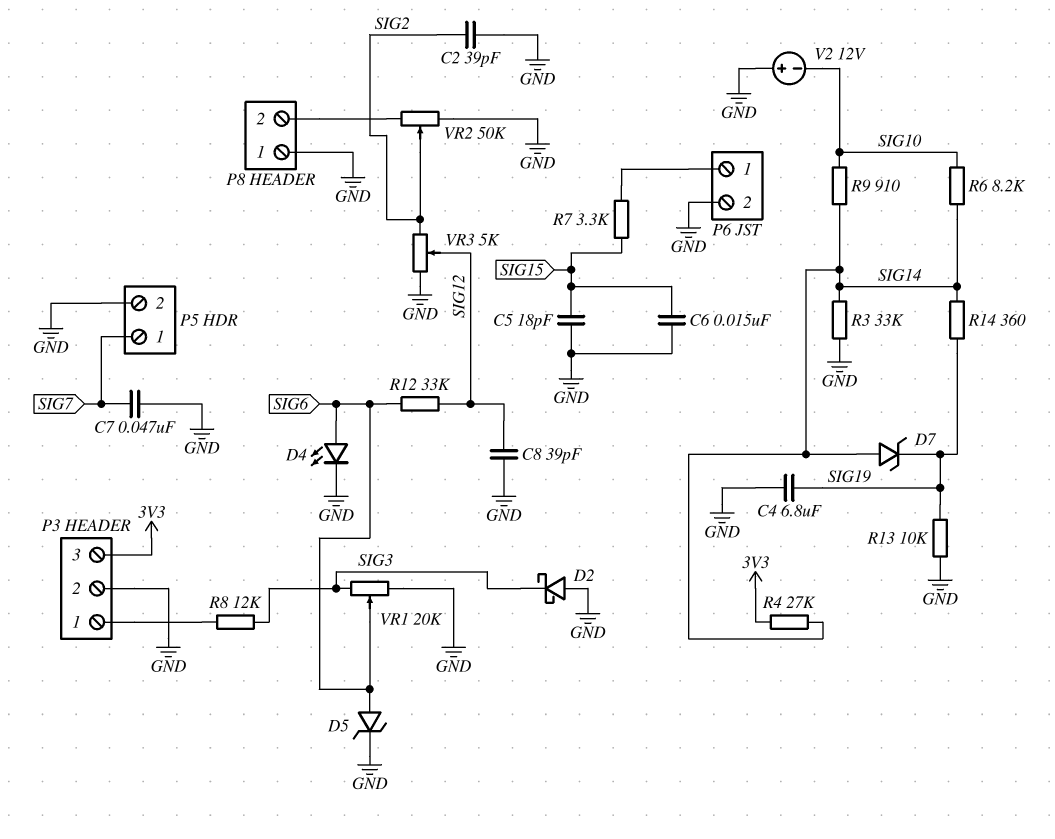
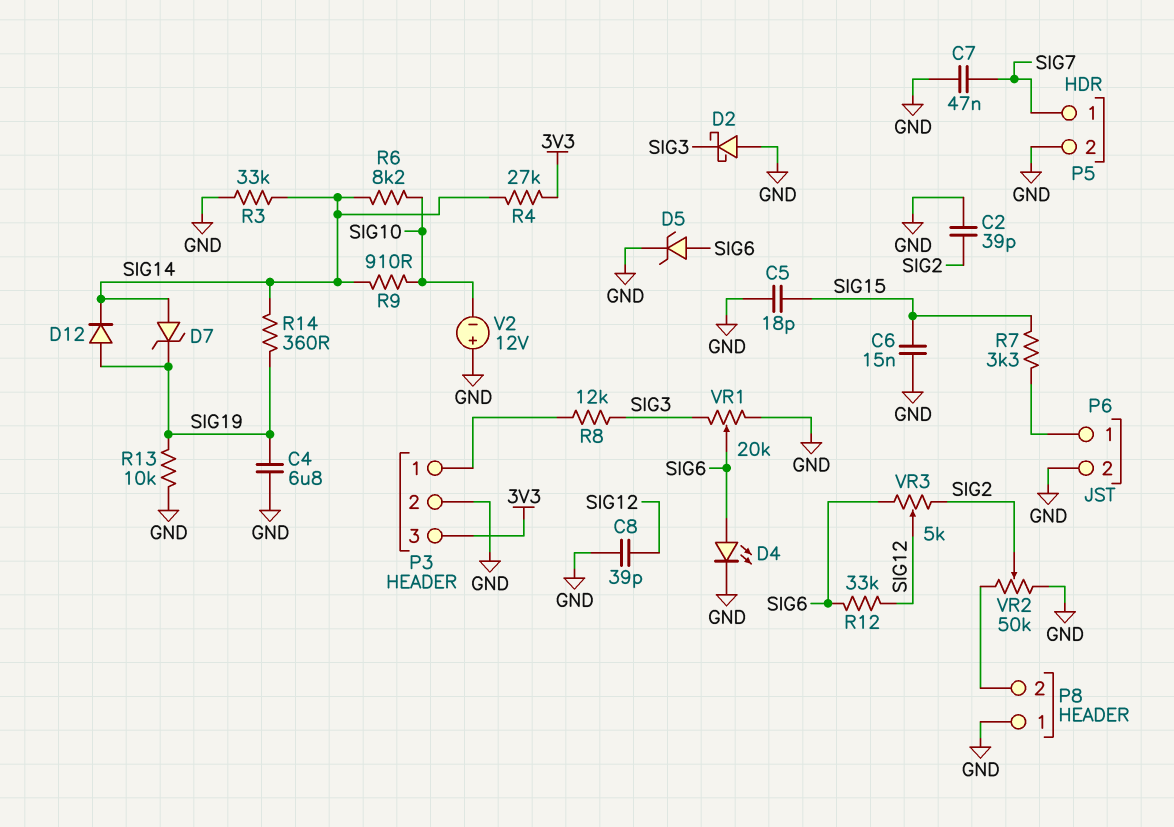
D12: none -> diode (A SIG19, K SIG14)
VR3: 5k (GND, SIG2, wiper SIG12) -> 5k (SIG2, SIG6, wiper SIG12)

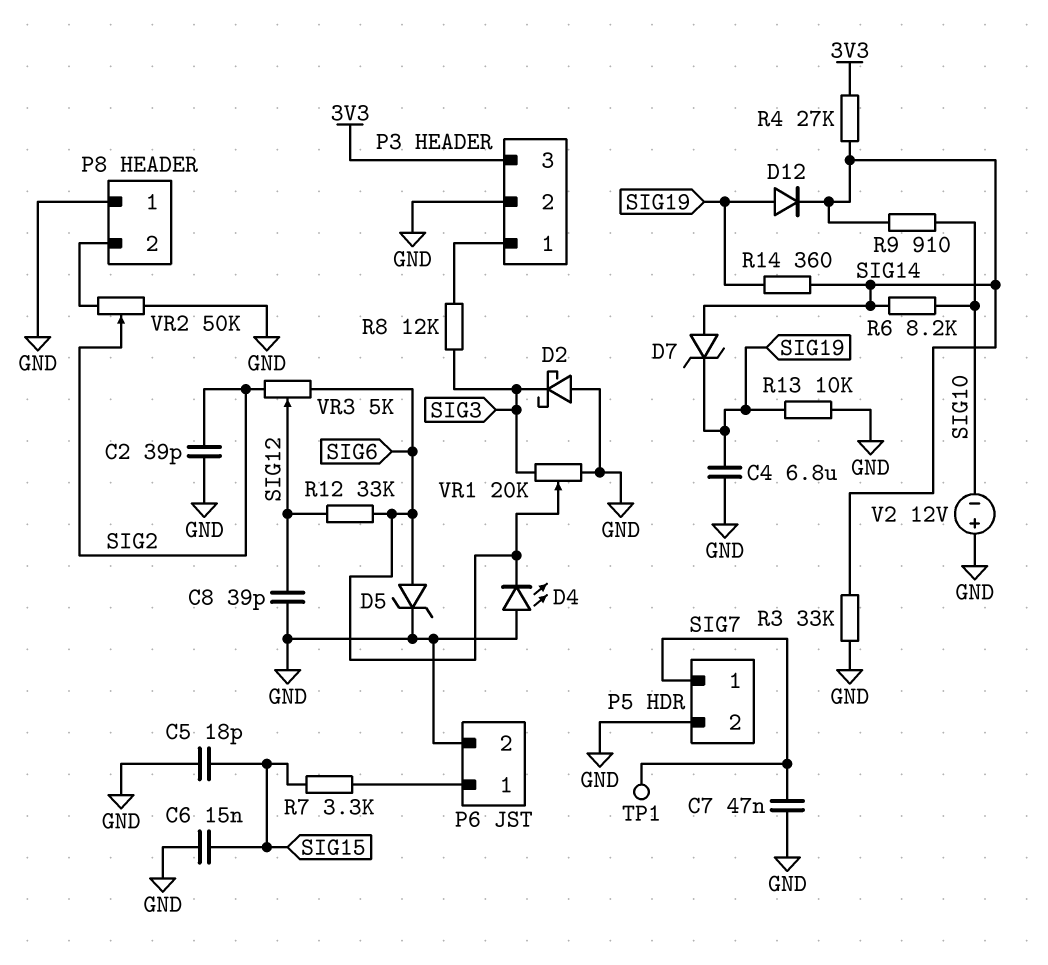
D4: LED (A SIG6, K GND) -> LED (A GND, K SIG6)
TP1: none -> test point (SIG7)

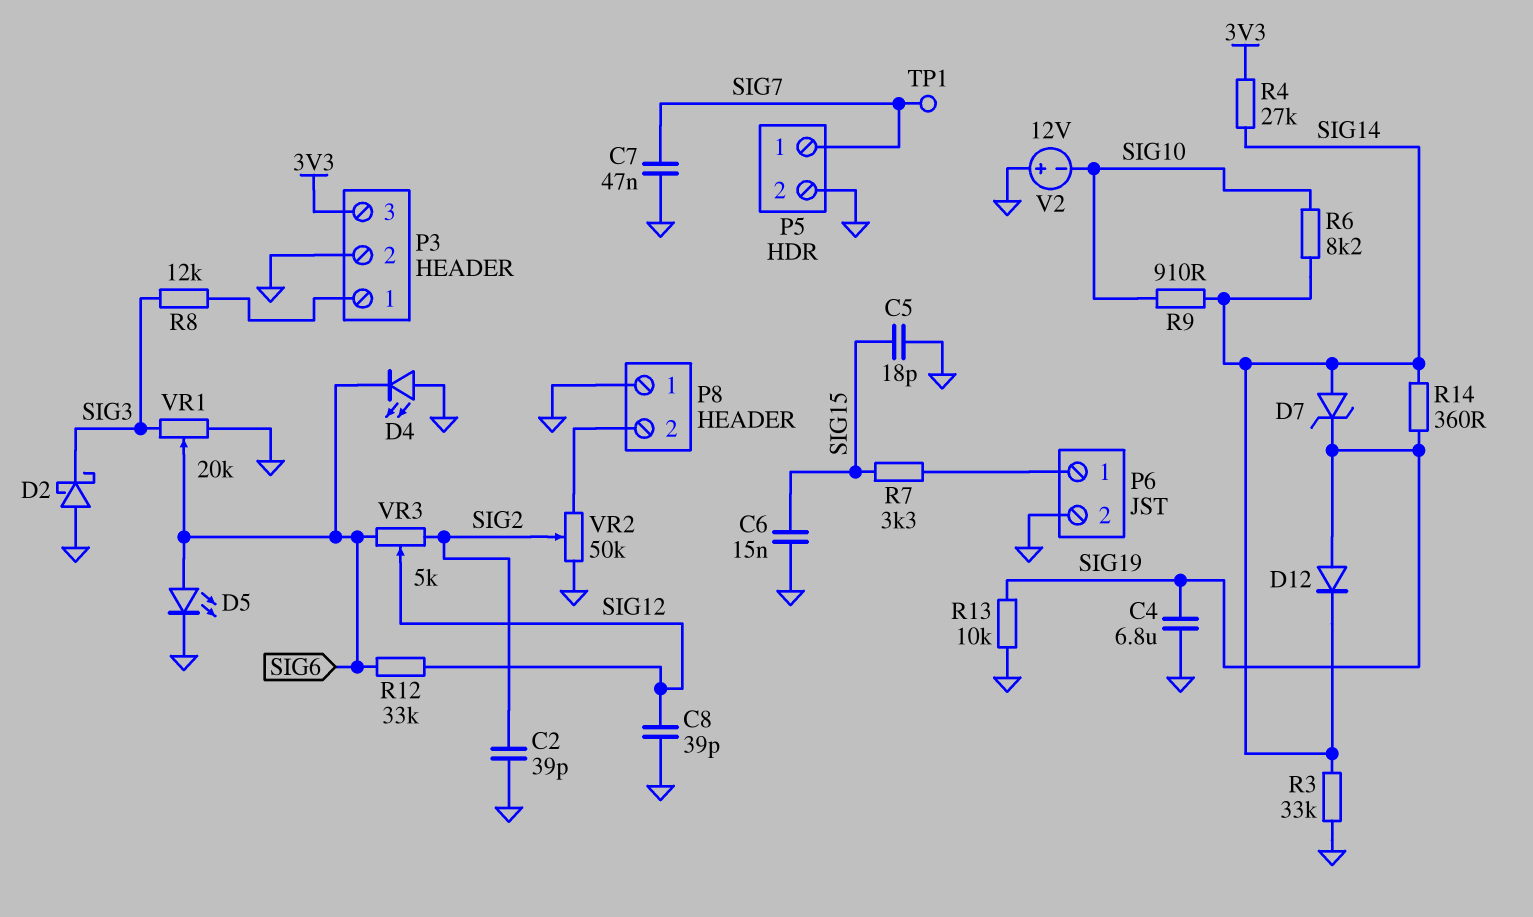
D5: zener (A SIG6, K GND) -> LED (A SIG6, K GND)

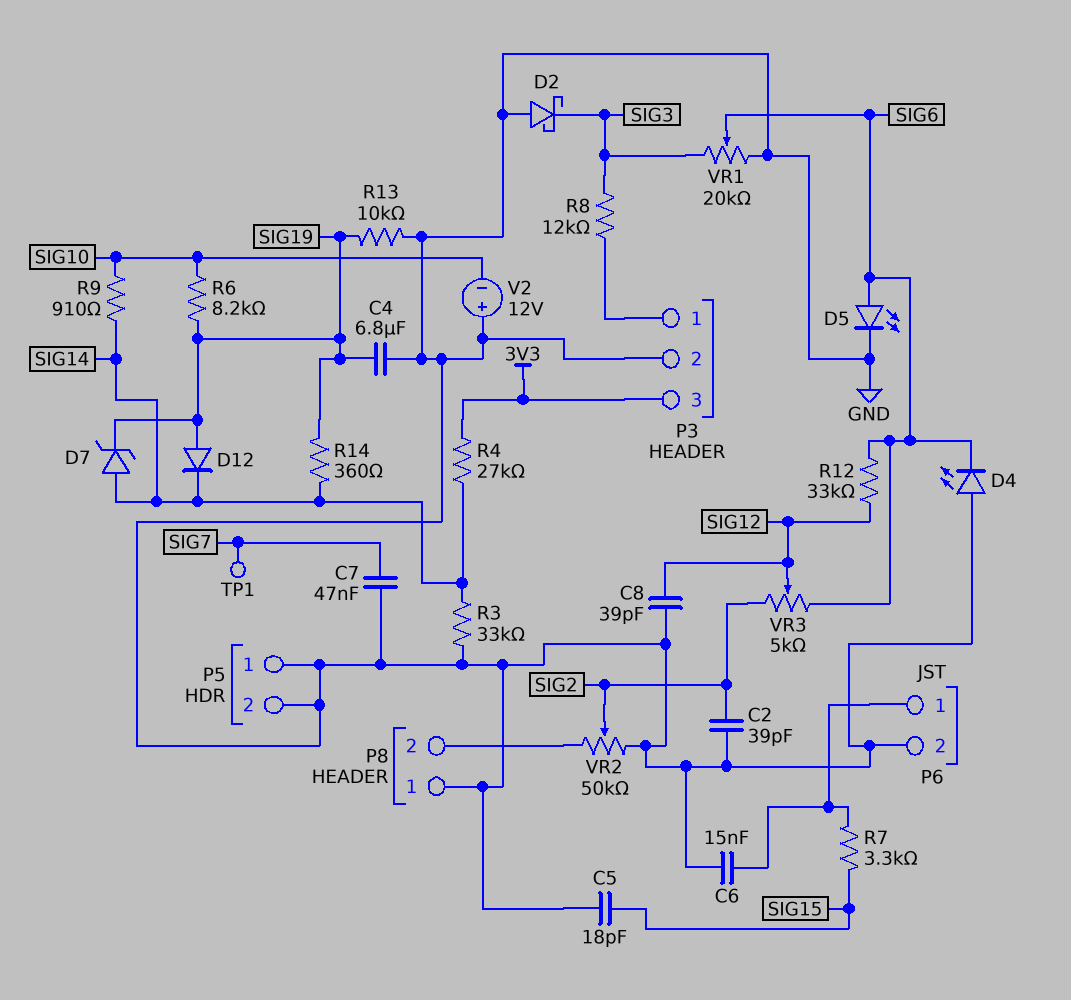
C6: 15nF (GND, SIG15) -> 15nF (GND, P6/1)
P5 pin 1: SIG7 -> GND
R6: 8.2k (SIG10, SIG14) -> 8.2k (SIG10, SIG19)

